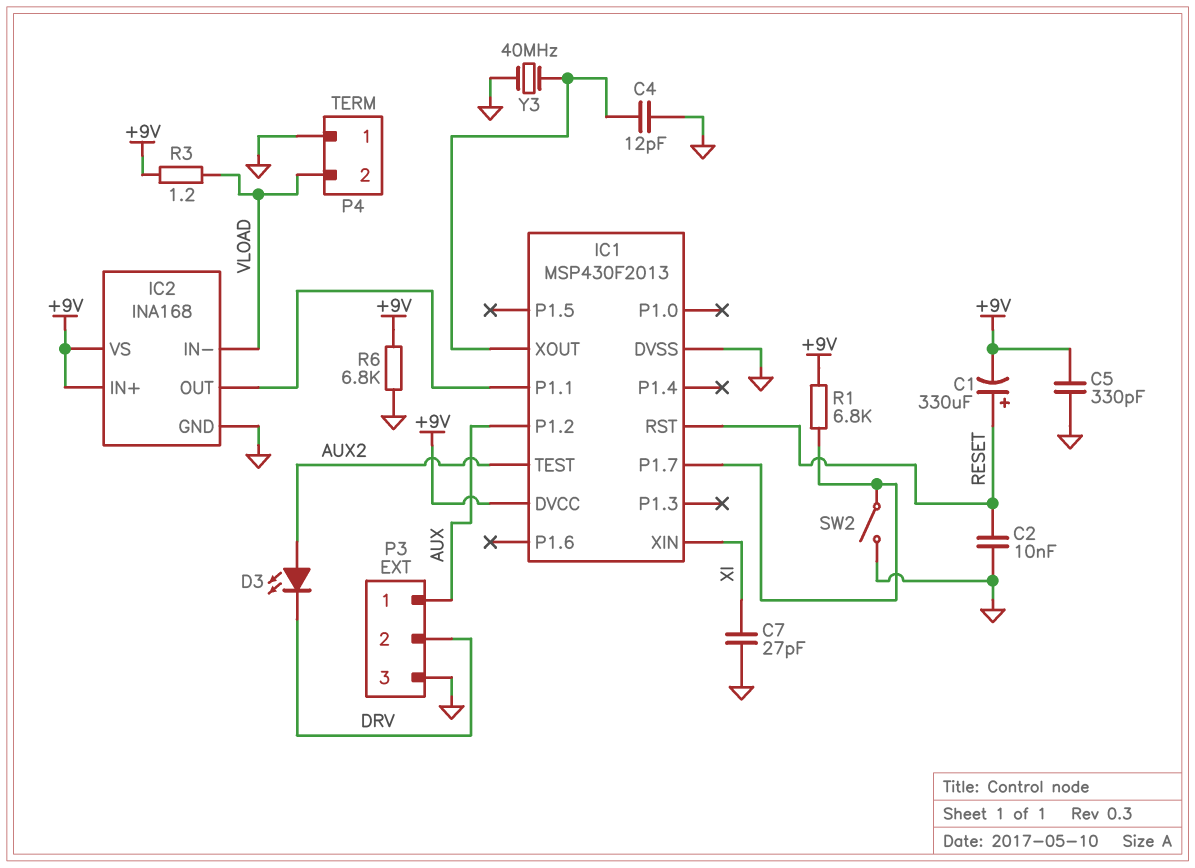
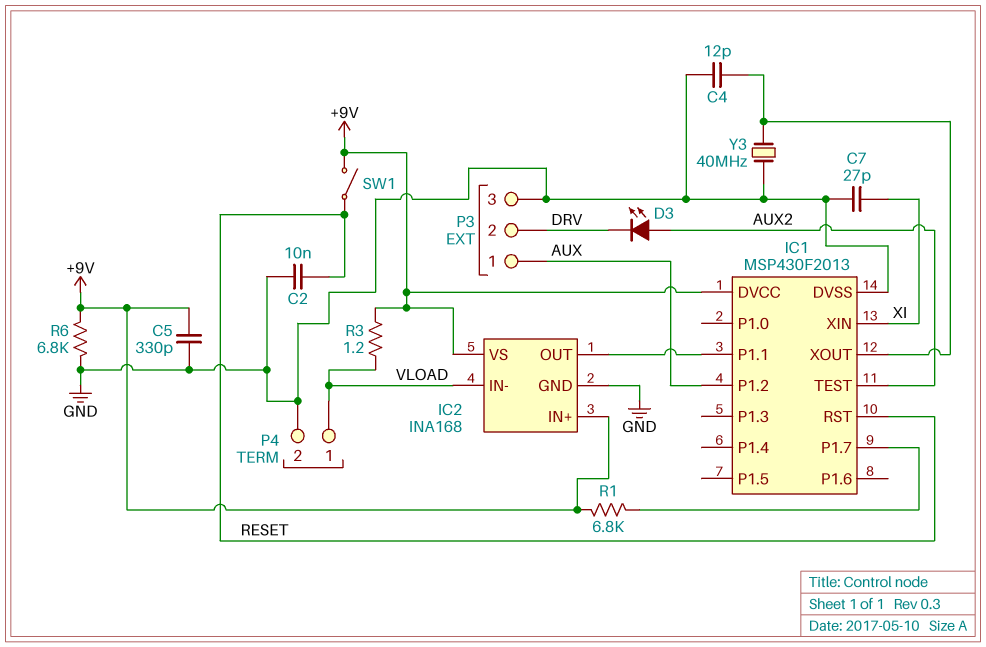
C1: 330uF (plus RESET, minus +9V) -> none
P4 pin 1: GND -> VLOAD
P4 pin 2: VLOAD -> GND
SW1: none -> switch (+9V, RESET)
SW2: switch (GND, IC1/P1.7) -> none

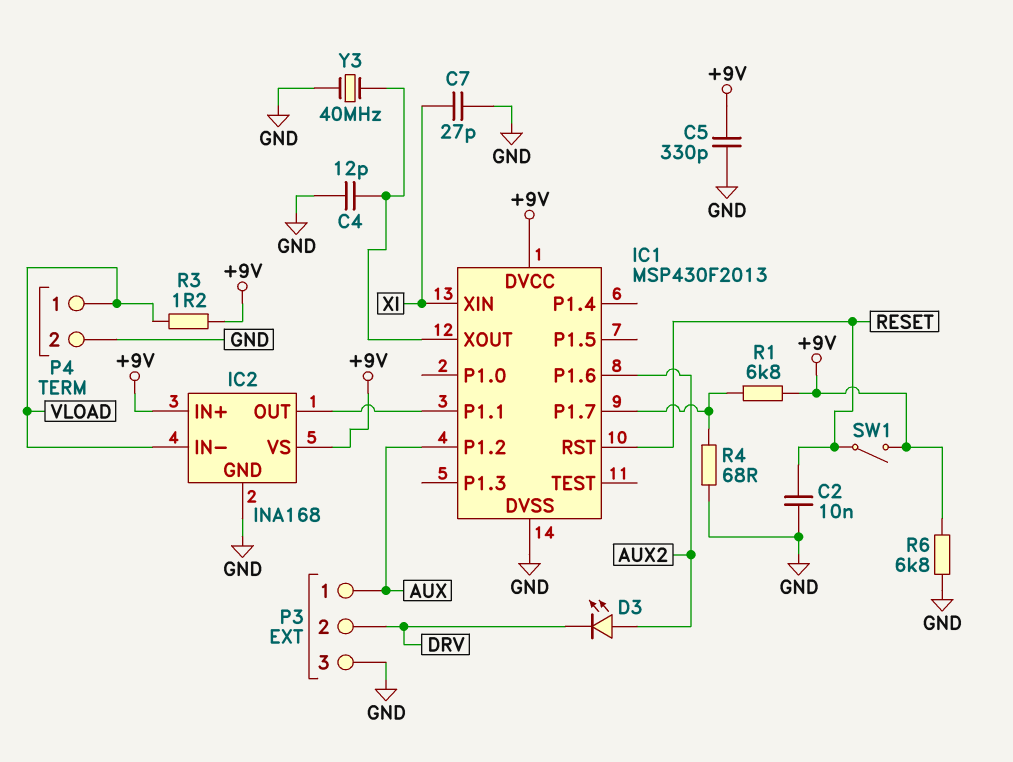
IC1 pin P1.6: none -> AUX2
IC1 pin TEST: AUX2 -> none
R4: none -> 68 (GND, IC1/P1.7)

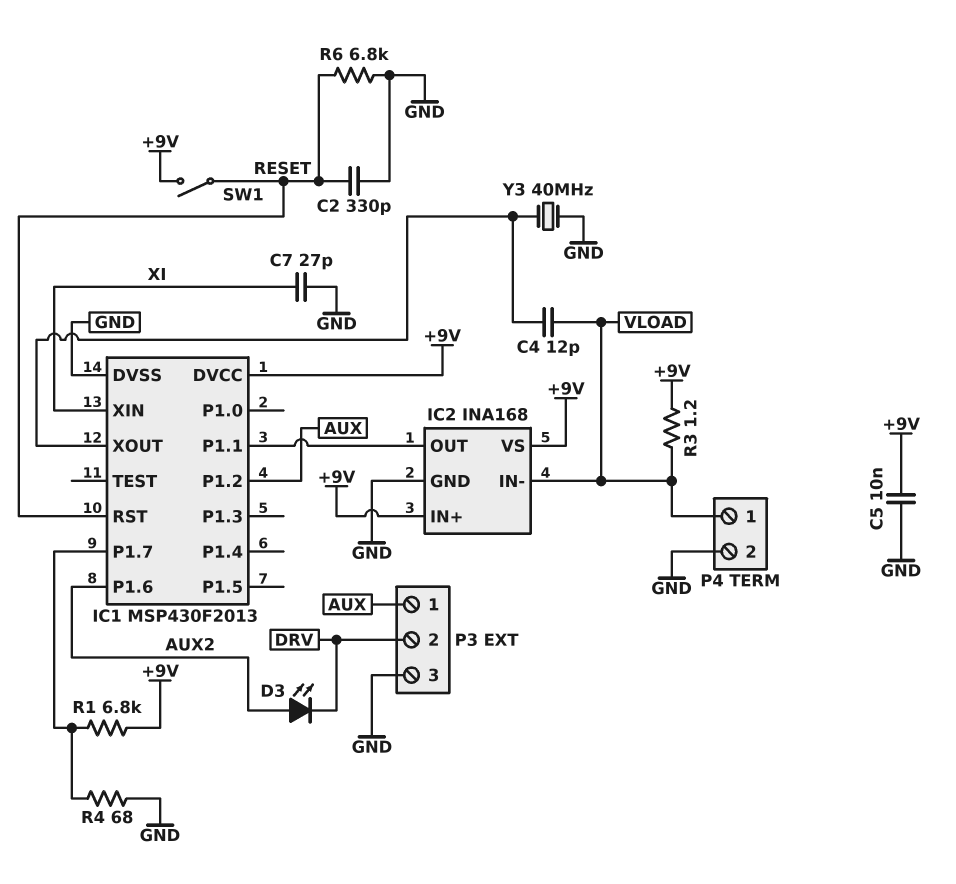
C2: 10nF (GND, RESET) -> 330pF (GND, RESET)
C4: 12pF (GND, IC1/XOUT) -> 12pF (IC1/XOUT, VLOAD)
C5: 330pF (+9V, GND) -> 10nF (+9V, GND)
R6: 6.8k (+9V, GND) -> 6.8k (GND, RESET)

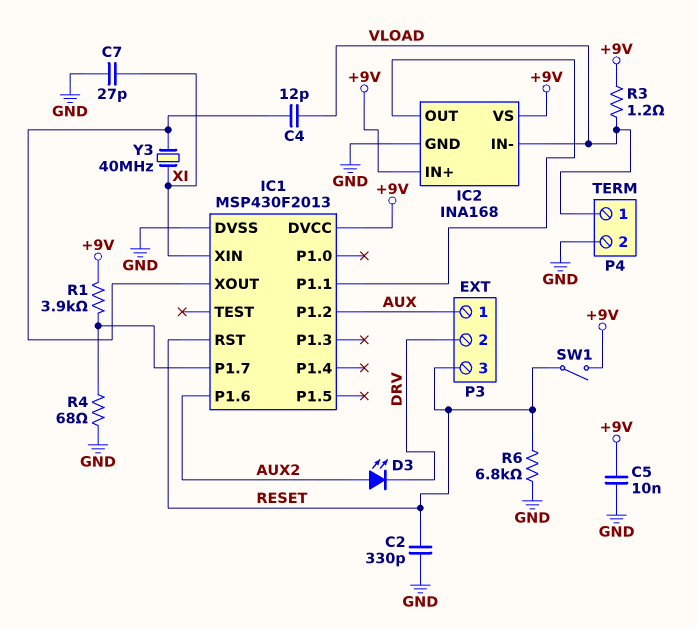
P3 pin 3: GND -> RESET
R1: 6.8k (+9V, IC1/P1.7) -> 3.9k (+9V, IC1/P1.7)
Y3: 40MHz (GND, IC1/XOUT) -> 40MHz (IC1/XOUT, XI)

